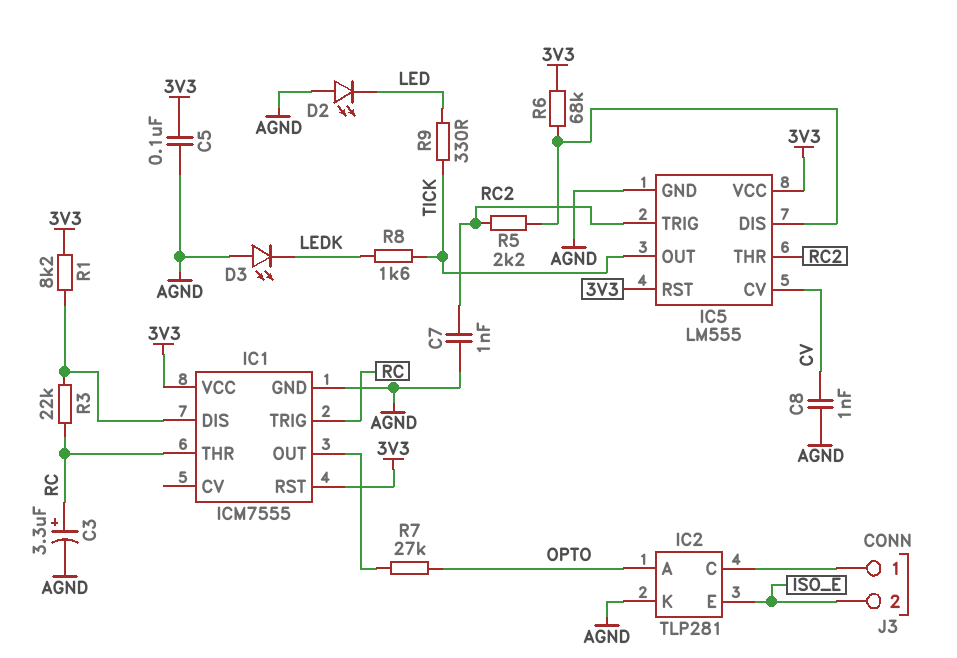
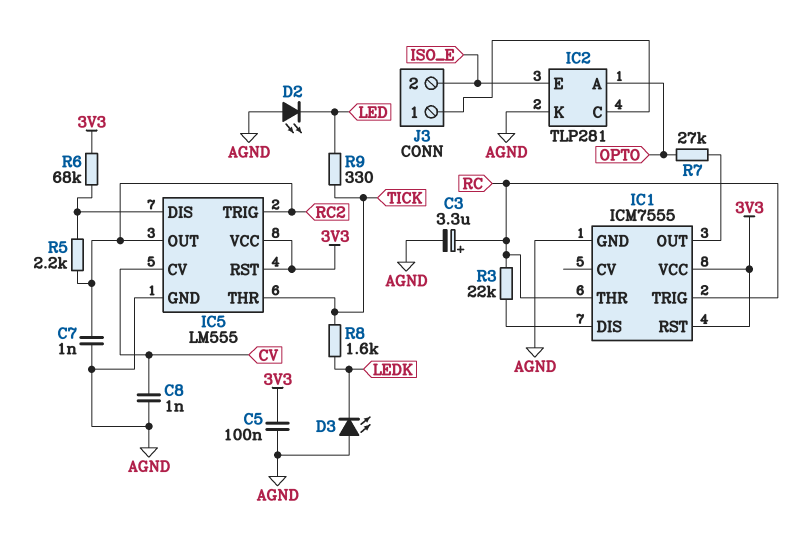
IC5 pin OUT: TICK -> RC2
IC5 pin THR: RC2 -> TICK
R1: 8.2k (3V3, IC1/DIS) -> none

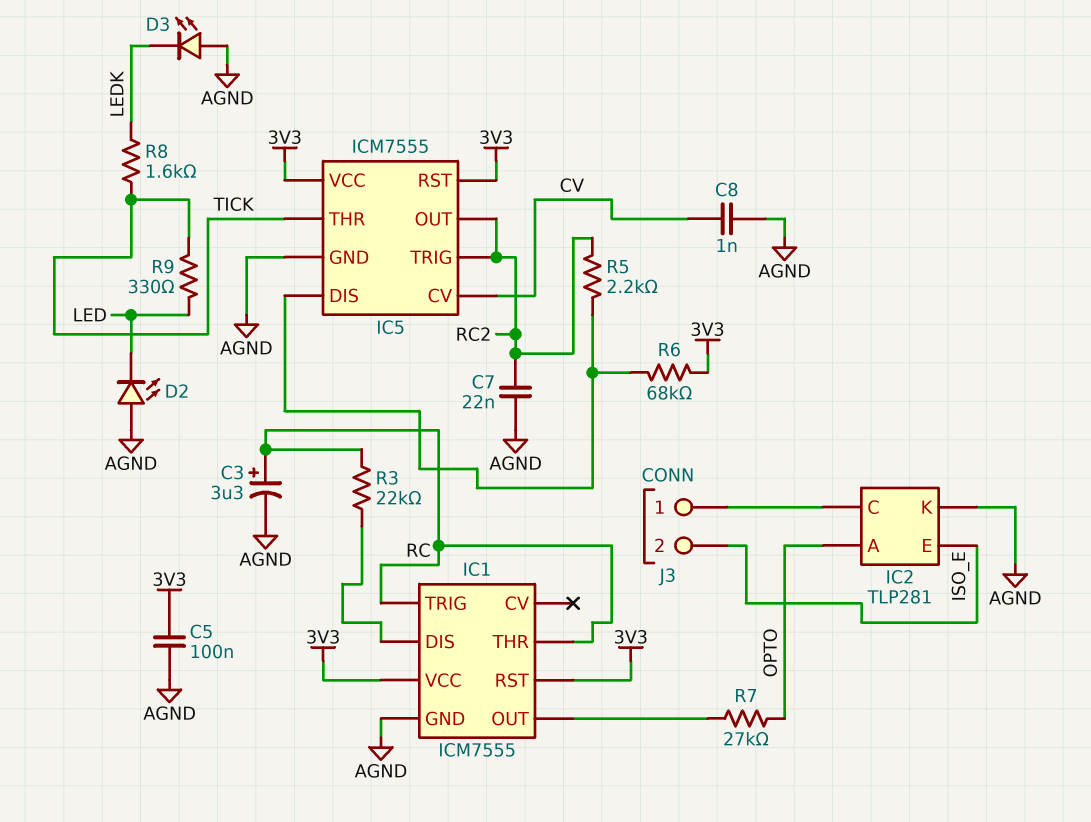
C7: 1nF (AGND, RC2) -> 22nF (AGND, RC2)
IC5: LM555 -> ICM7555

